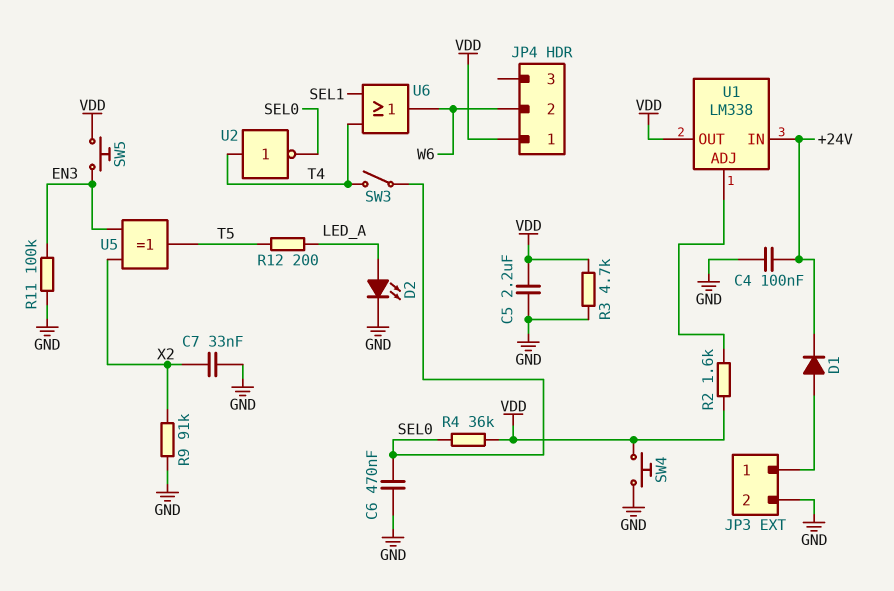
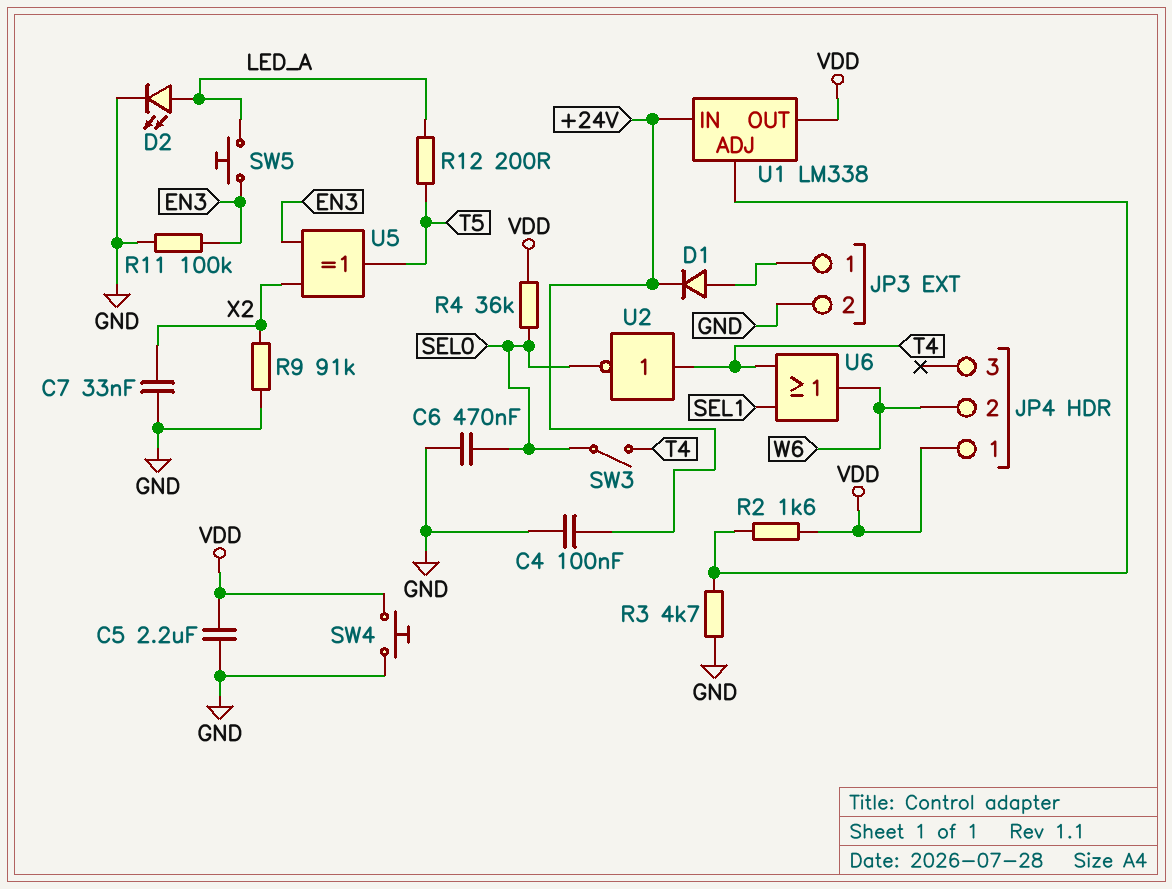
R3: 4.7k (GND, VDD) -> 4.7k (GND, U1/ADJ)
SW5: button (EN3, VDD) -> button (EN3, LED_A)

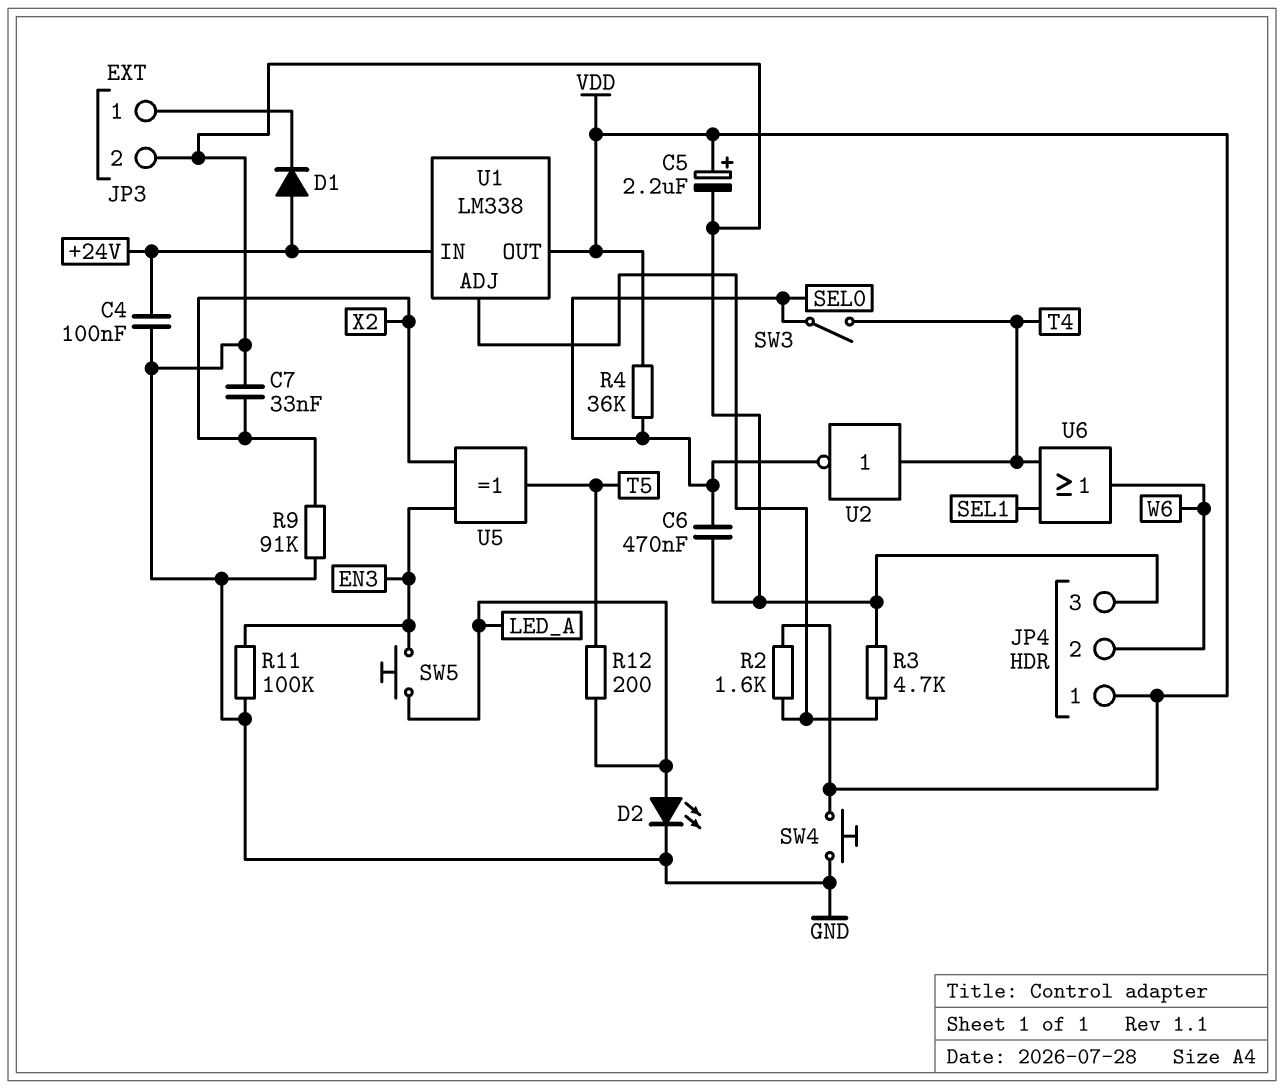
C5: 2.2uF (GND, VDD) -> 2.2uF (plus VDD, minus GND)
D1: diode (A JP3/1, K +24V) -> diode (A +24V, K JP3/1)
JP4 pin 3: none -> GND

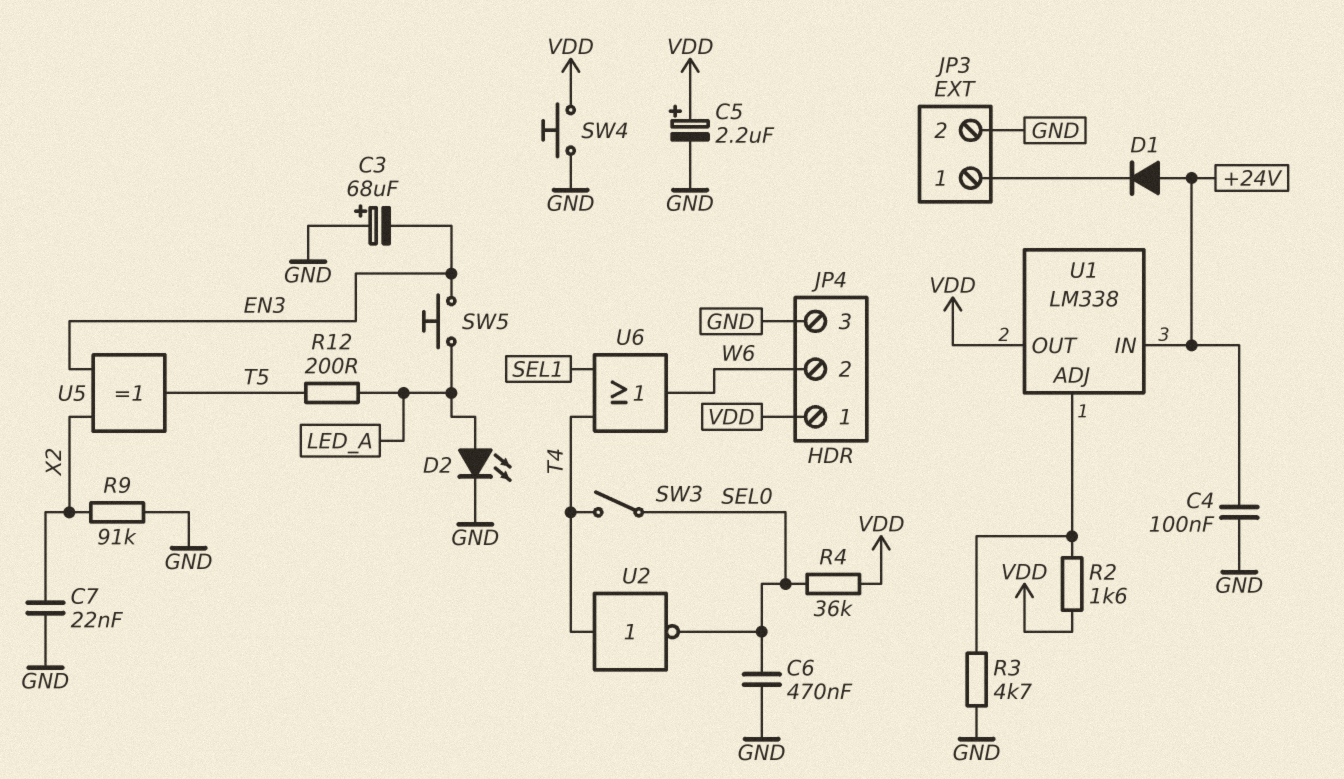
C3: none -> 68uF (plus GND, minus EN3)
C7: 33nF (GND, X2) -> 22nF (GND, X2)
R11: 100k (EN3, GND) -> none

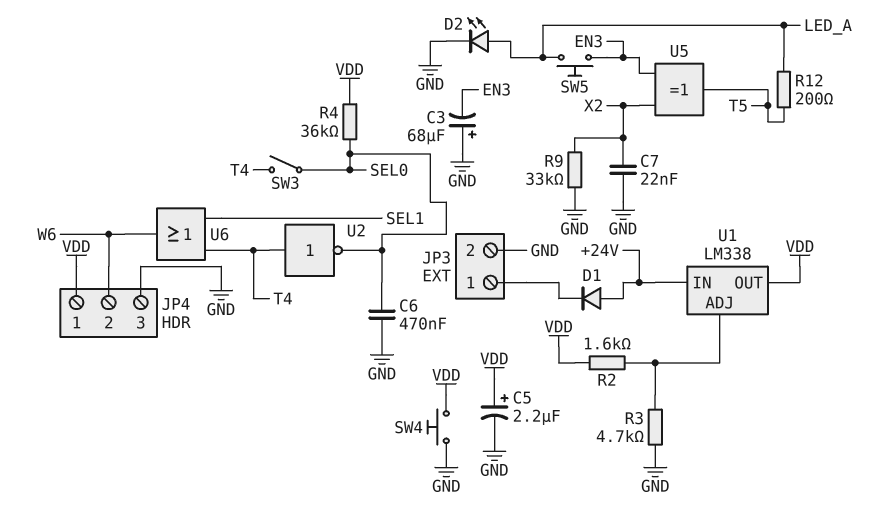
C4: 100nF (+24V, GND) -> none
R9: 91k (GND, X2) -> 33k (GND, X2)

